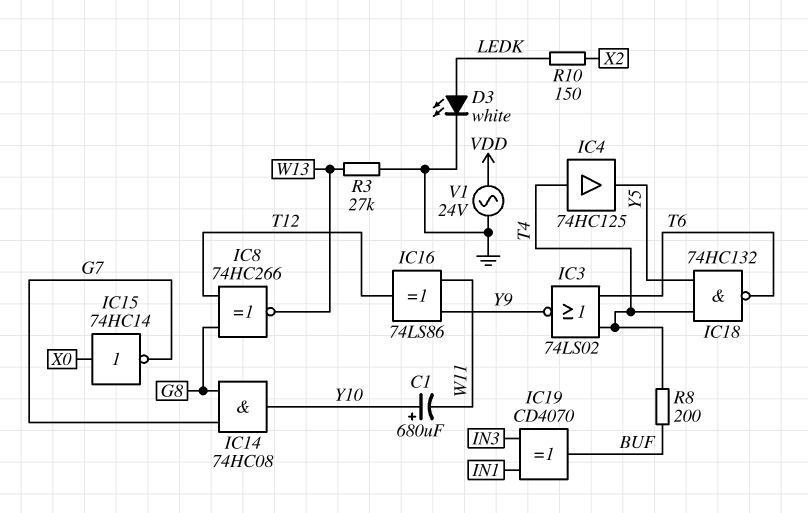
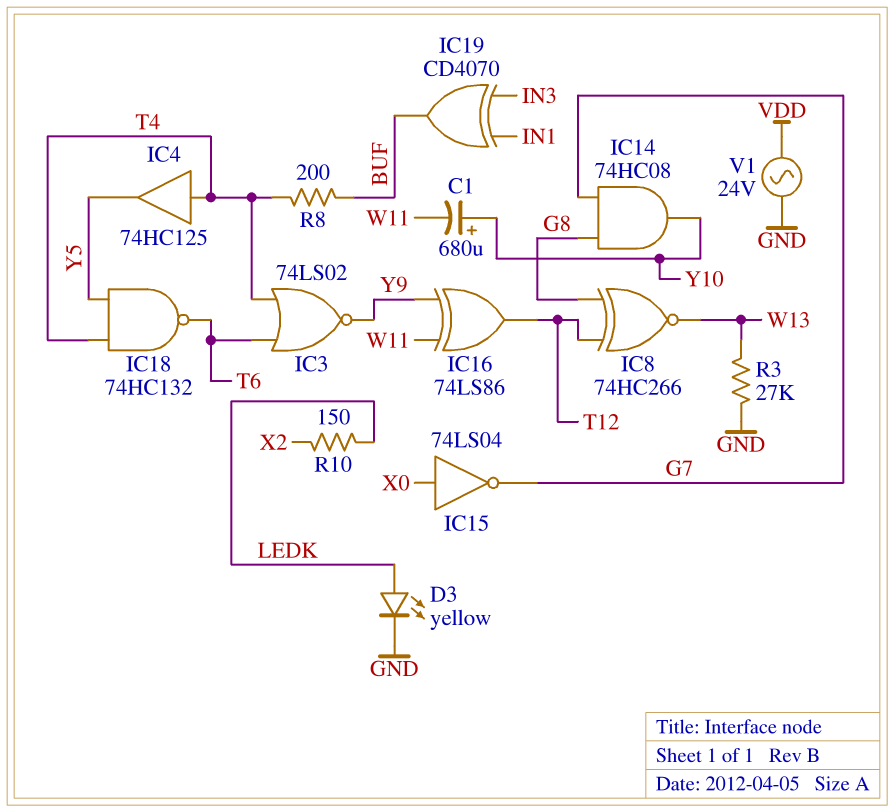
D3: LED white (A LEDK, K GND) -> LED yellow (A LEDK, K GND)
IC15: NOT 74HC14 (in X0, out G7) -> NOT 74LS04 (in X0, out G7)

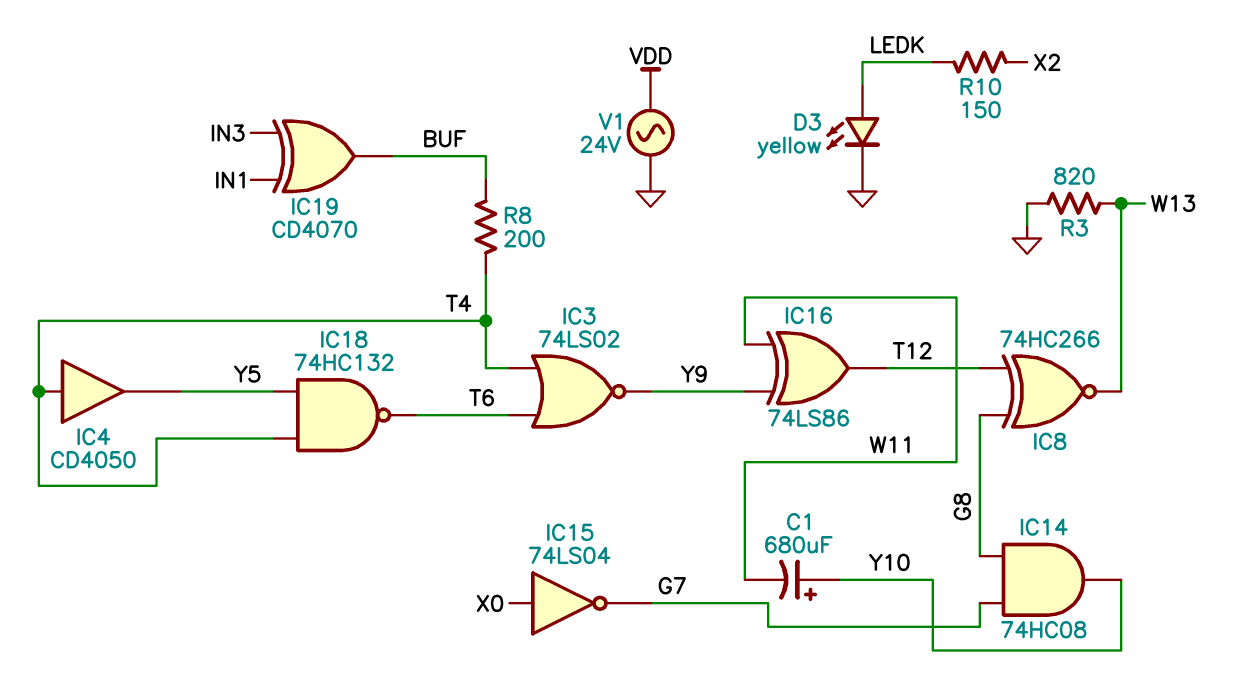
IC4: buffer 74HC125 (in T4, out Y5) -> buffer CD4050 (in T4, out Y5)
R3: 27k (GND, W13) -> 820 (GND, W13)

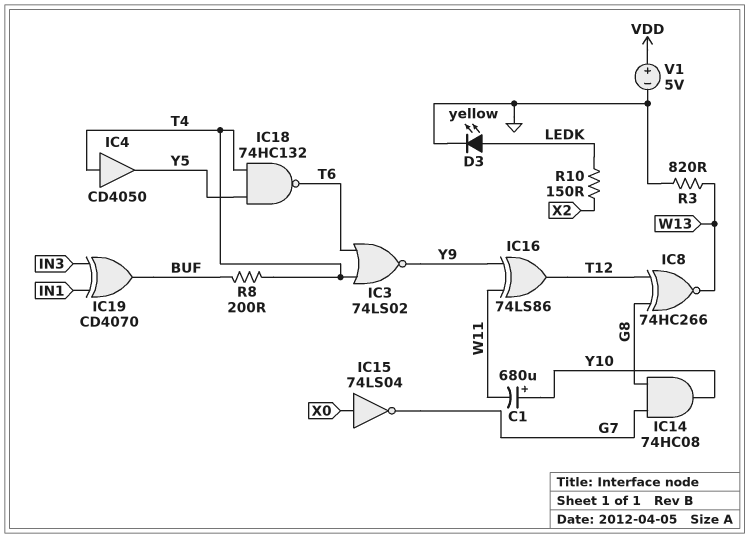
V1: AC 24V (GND, VDD) -> 5V (plus VDD, minus GND)

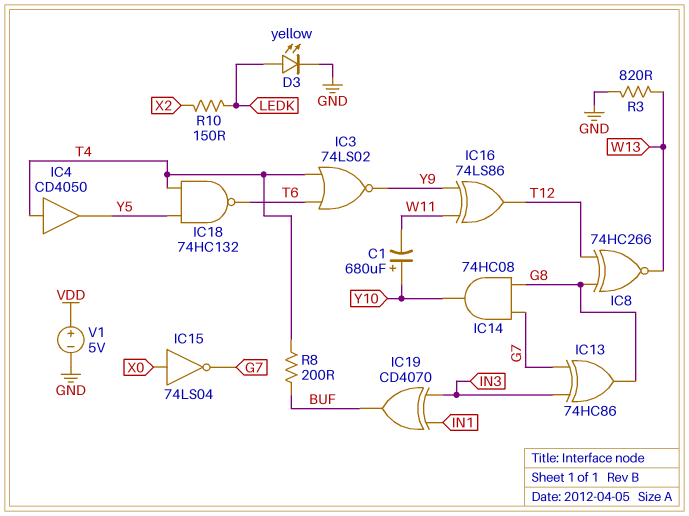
IC13: none -> XOR 74HC86 (in G7, in IN3, out G8)

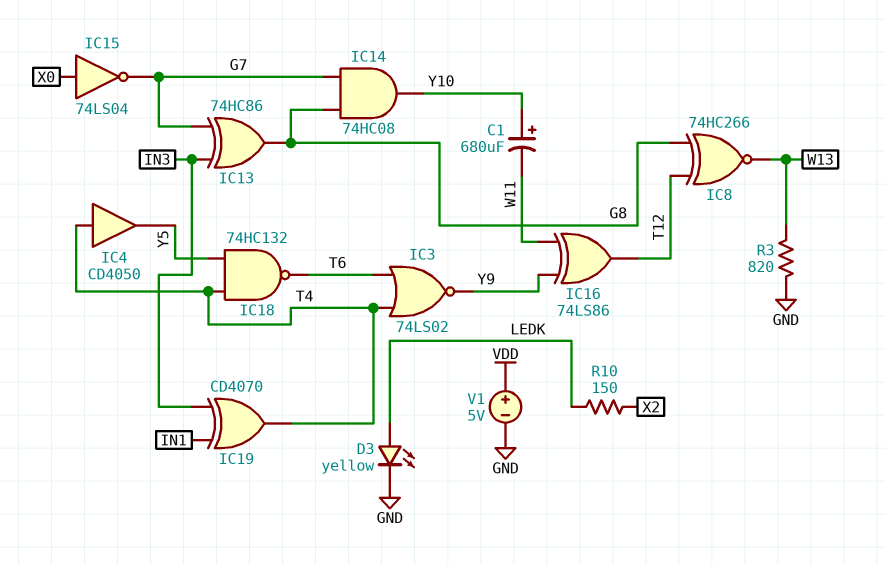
IC19: XOR CD4070 (in IN1, in IN3, out BUF) -> XOR CD4070 (in IN1, in IN3, out T4)
R8: 200 (BUF, T4) -> none

